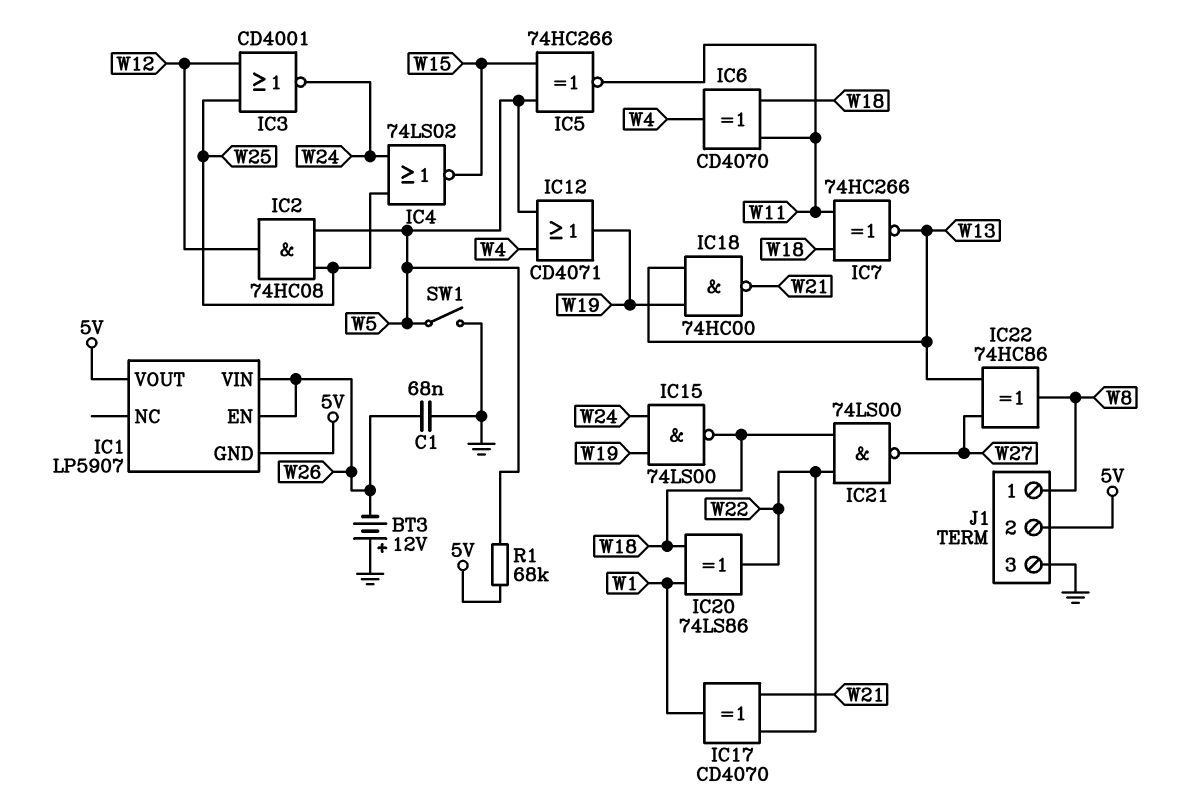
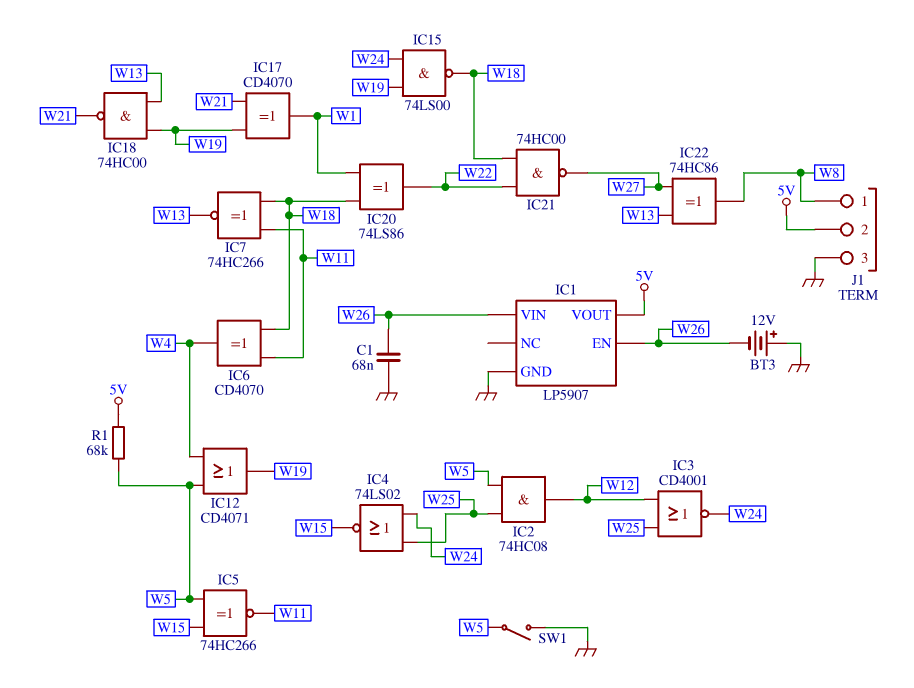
IC1 pin GND: 5V -> GND
IC17: XOR CD4070 (in W21, in W22, out W1) -> XOR CD4070 (in W19, in W21, out W1)
IC21: NAND 74LS00 (in W18, in W22, out W27) -> NAND 74HC00 (in W18, in W22, out W27)

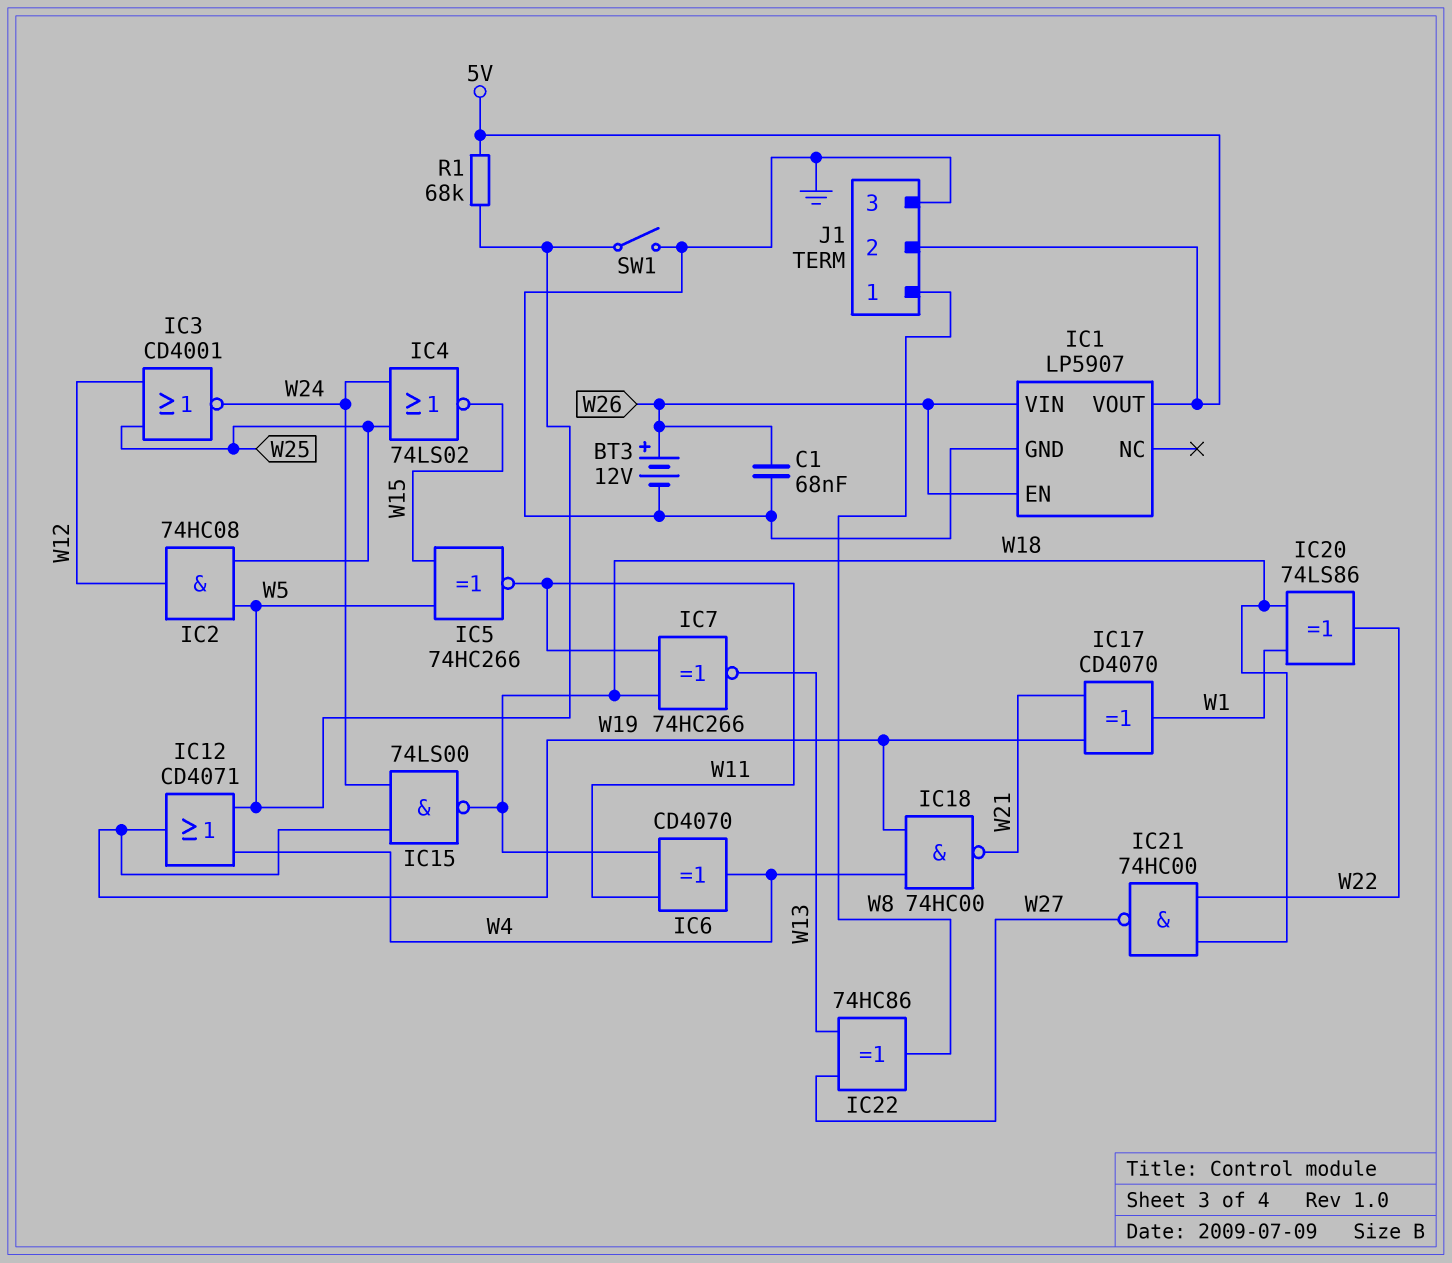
BT3: 12V (plus GND, minus W26) -> 12V (plus W26, minus GND)
IC18: NAND 74HC00 (in W13, in W19, out W21) -> NAND 74HC00 (in W4, in W19, out W21)

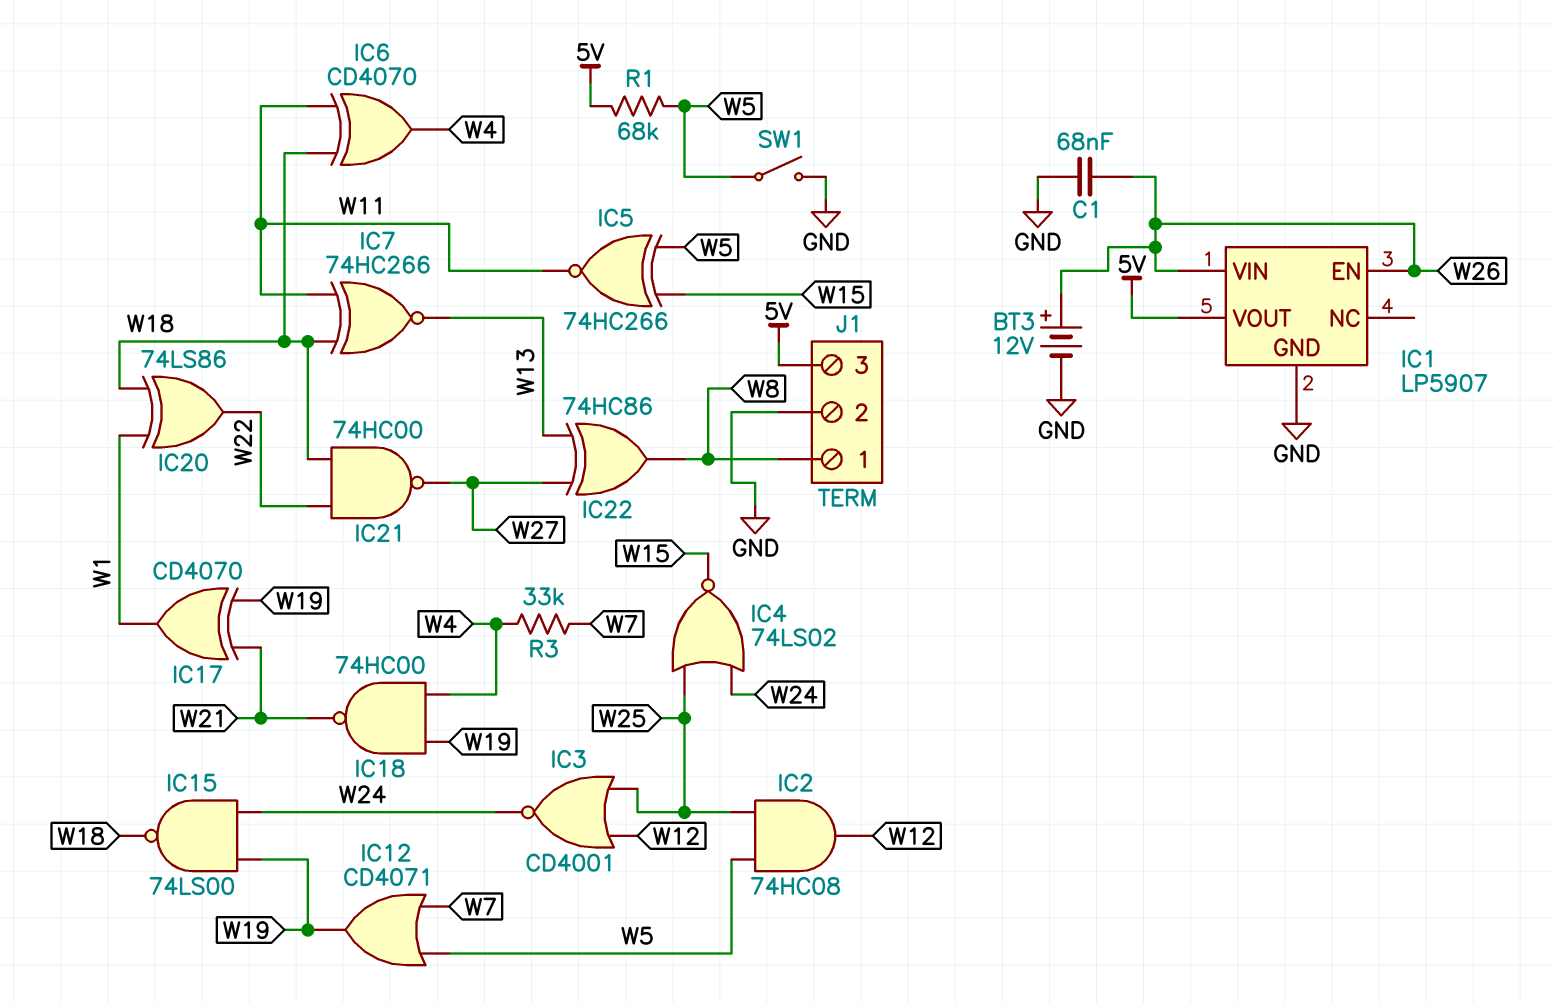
IC12: OR CD4071 (in W4, in W5, out W19) -> OR CD4071 (in W5, in W7, out W19)
J1 pin 2: 5V -> GND
J1 pin 3: GND -> 5V
R3: none -> 33k (W4, W7)

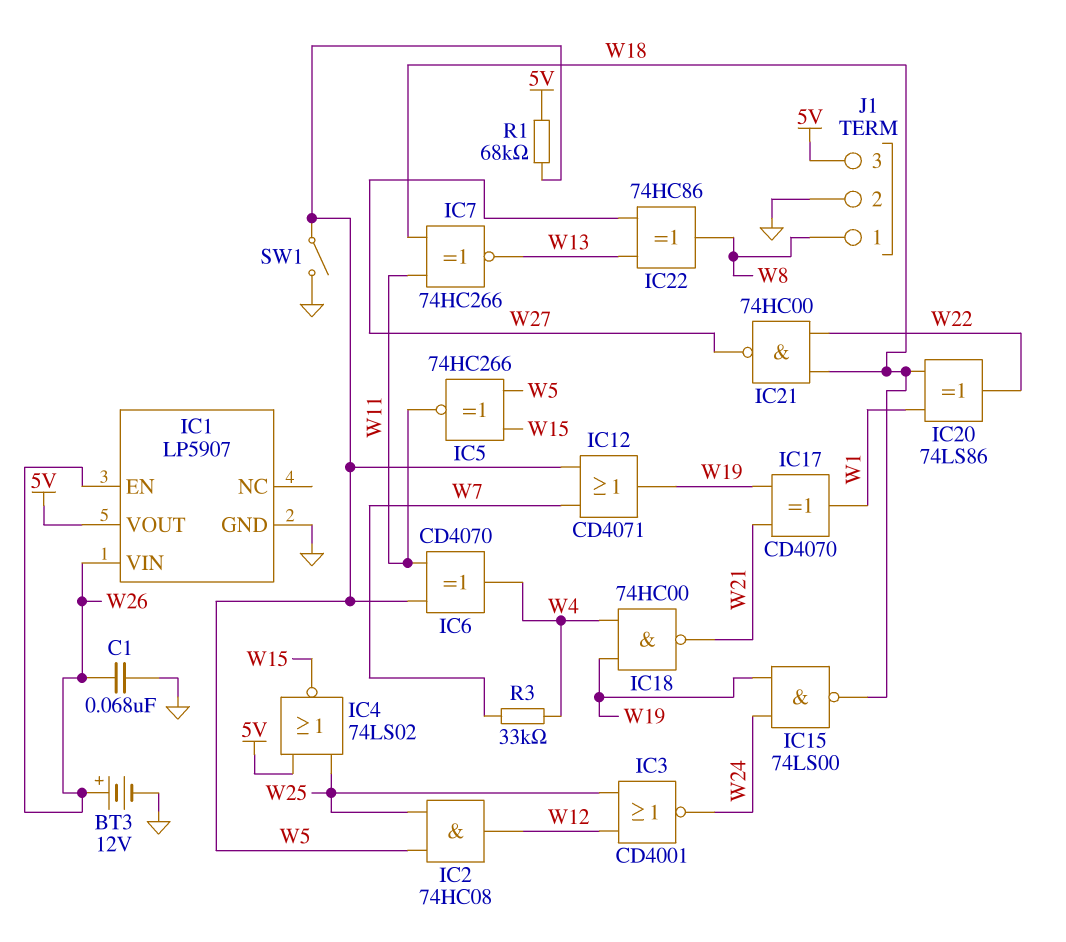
IC4: NOR 74LS02 (in W24, in W25, out W15) -> NOR 74LS02 (in 5V, in W25, out W15)
IC6: XOR CD4070 (in W11, in W18, out W4) -> XOR CD4070 (in W5, in W11, out W4)

